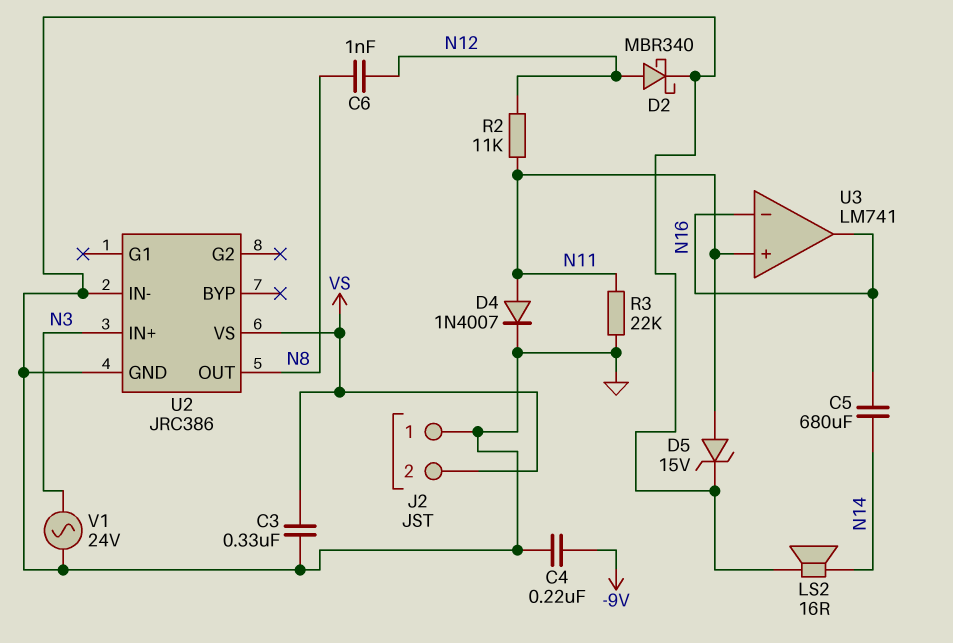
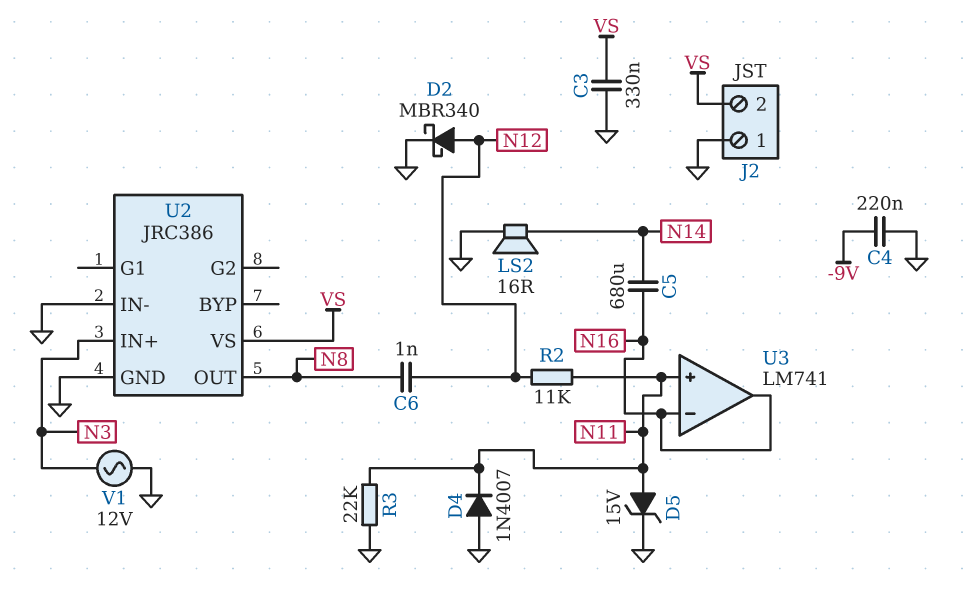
D4: diode 1N4007 (A N11, K GND) -> diode 1N4007 (A GND, K N11)
V1: AC 24V (GND, N3) -> AC 12V (GND, N3)

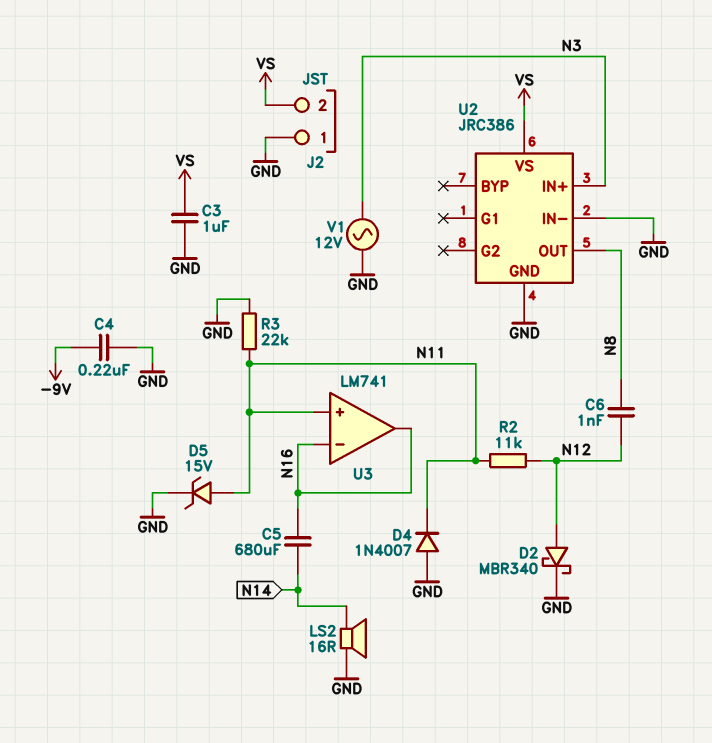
C3: 330nF (GND, VS) -> 1uF (GND, VS)

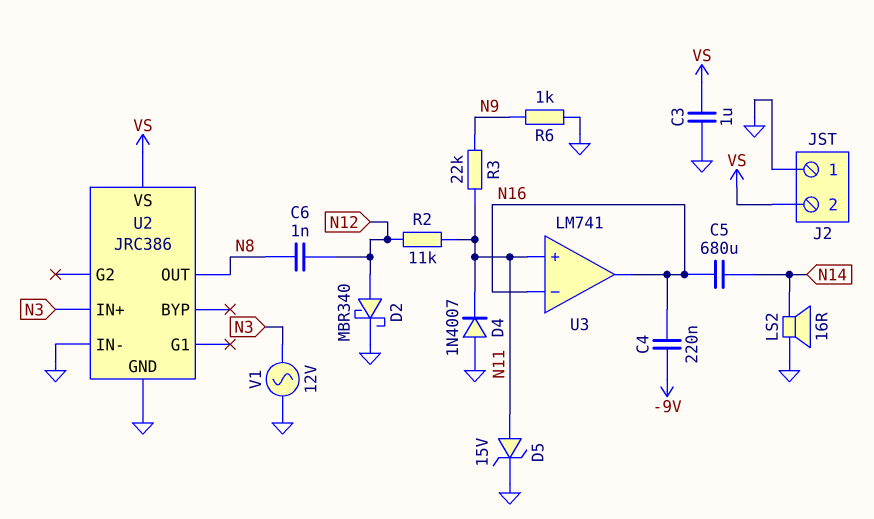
C4: 220nF (-9V, GND) -> 220nF (-9V, N16)
R3: 22k (GND, N11) -> 22k (N9, N11)
R6: none -> 1k (GND, N9)

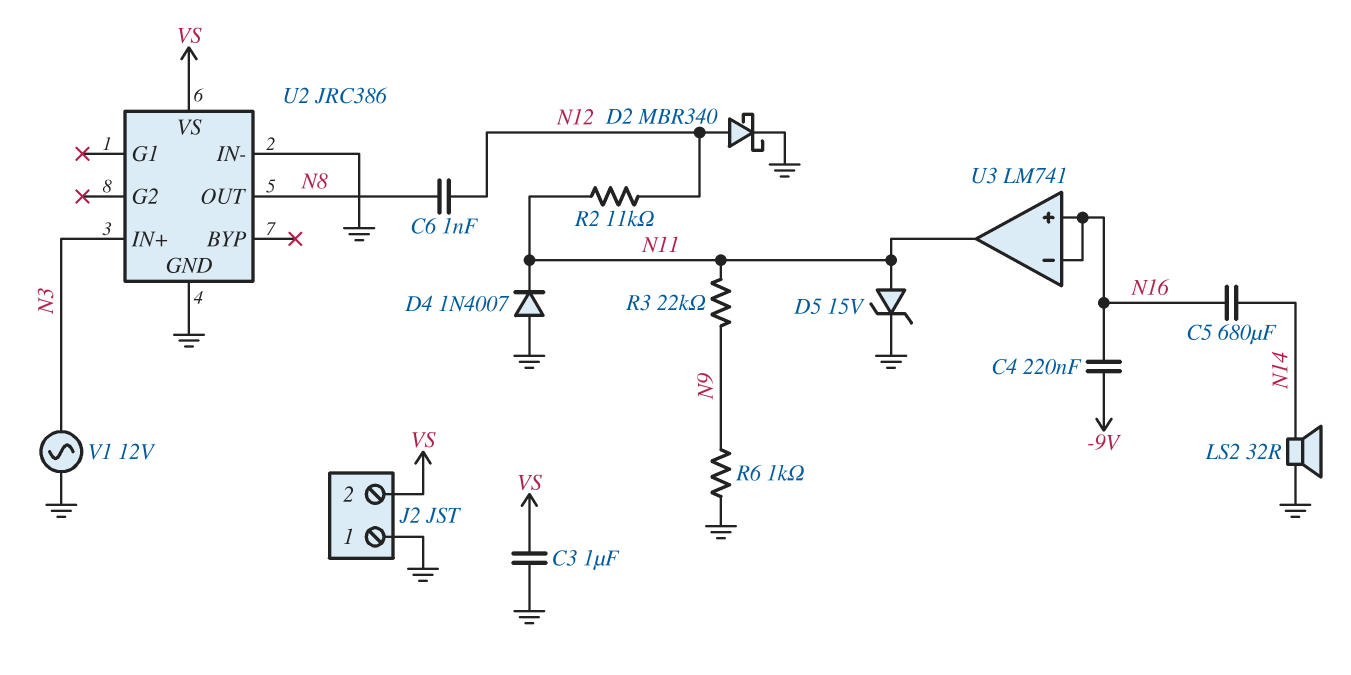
LS2: speaker 16R (GND, N14) -> speaker 32R (GND, N14)
U3 pin in+: N11 -> N16
U3 pin out: N16 -> N11

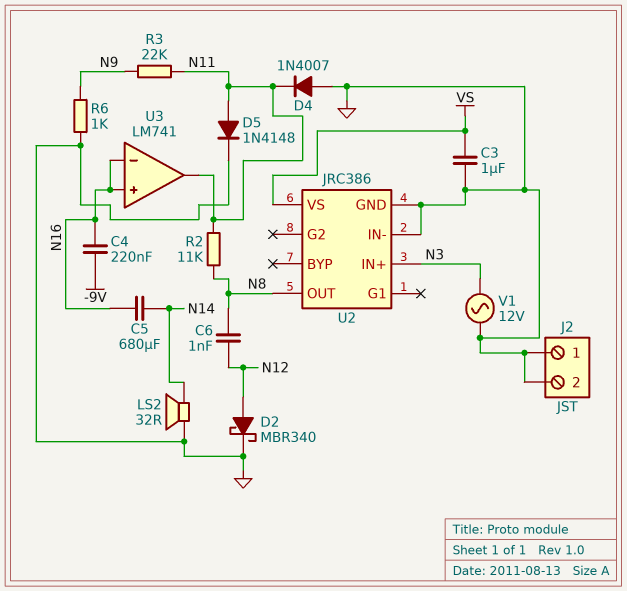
D5: zener 15V (A N11, K GND) -> diode 1N4148 (A N11, K GND)
J2 pin 2: VS -> GND
R2: 11k (N11, N12) -> 11k (N8, N11)

